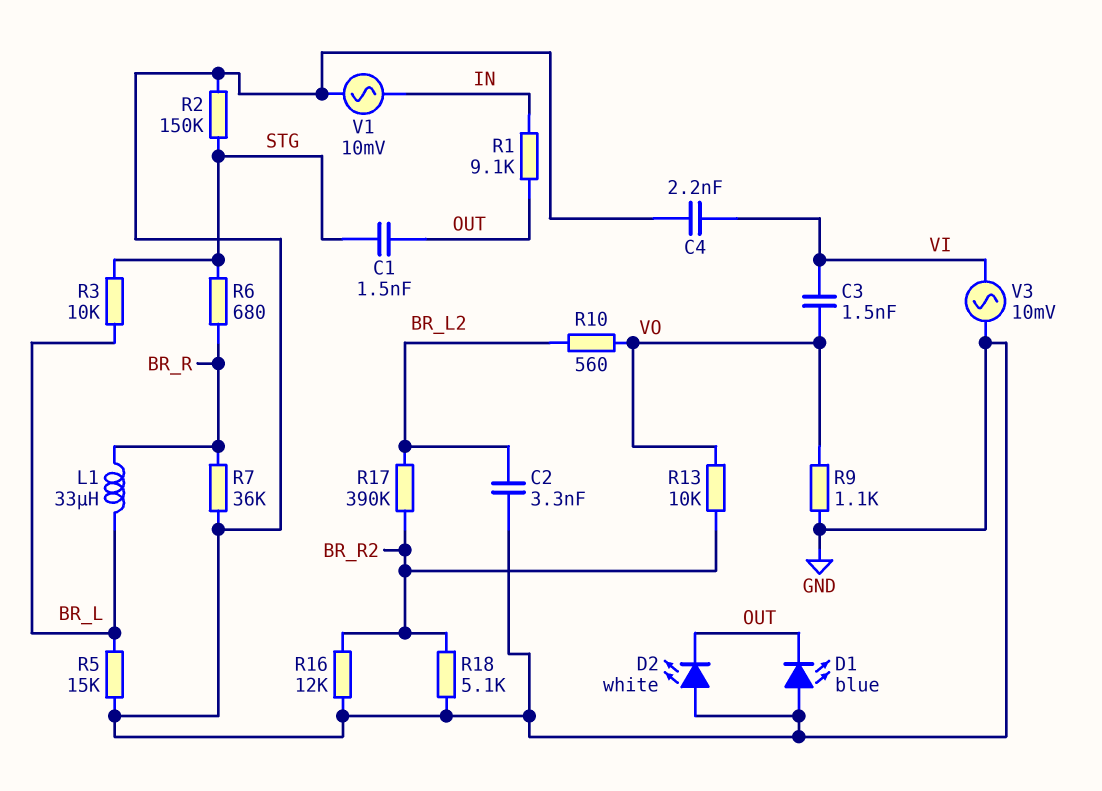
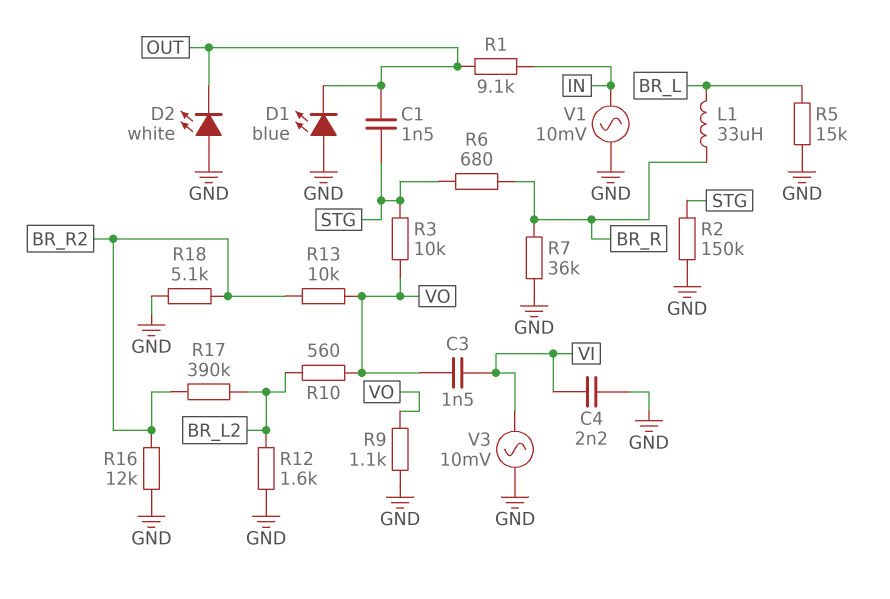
C2: 3.3nF (BR_L2, GND) -> none
R3: 10k (BR_L, STG) -> 10k (STG, VO)
R12: none -> 1.6k (BR_L2, GND)

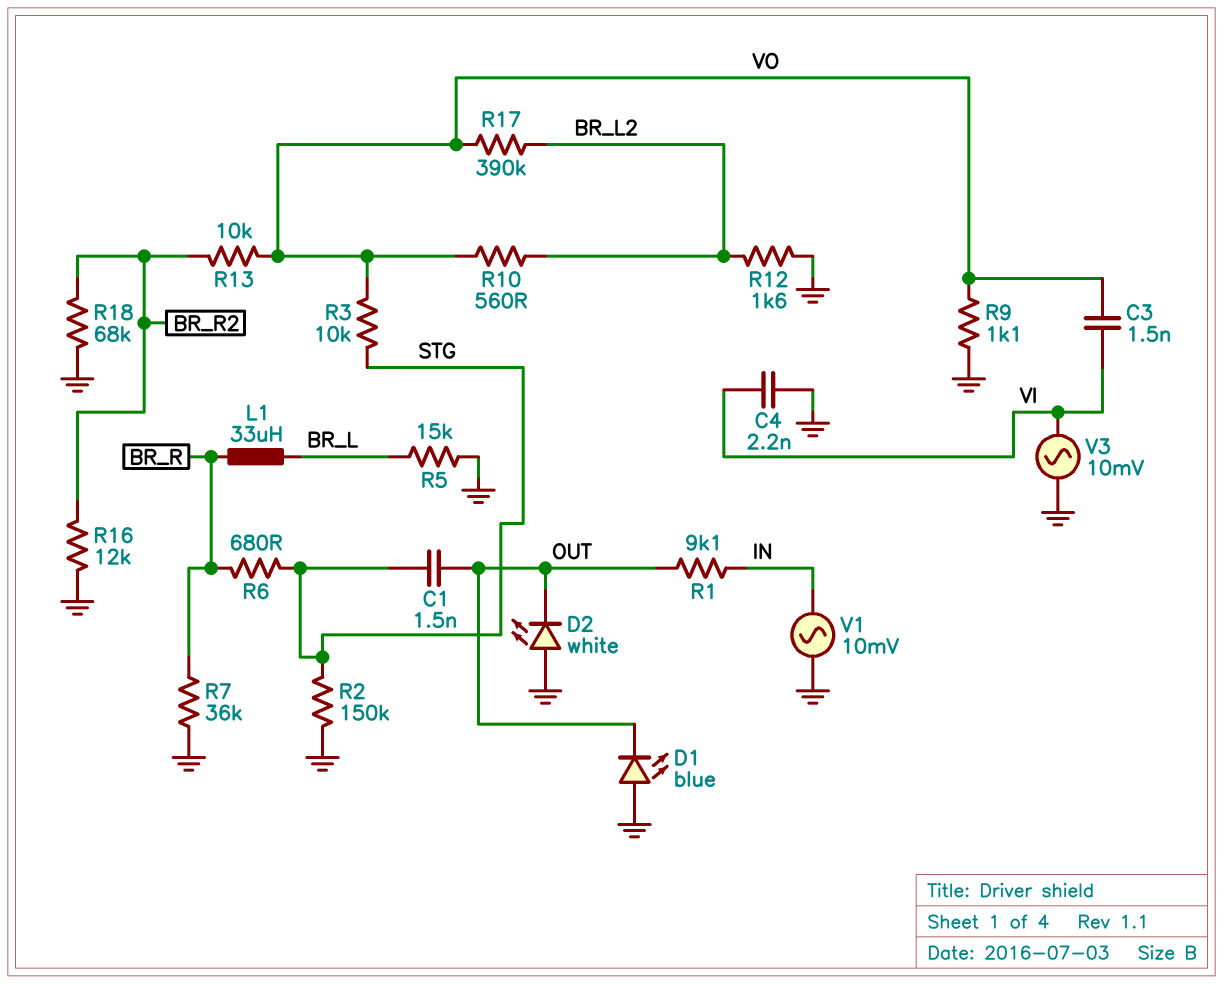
R17: 390k (BR_L2, BR_R2) -> 390k (BR_L2, VO)
R18: 5.1k (BR_R2, GND) -> 68k (BR_R2, GND)

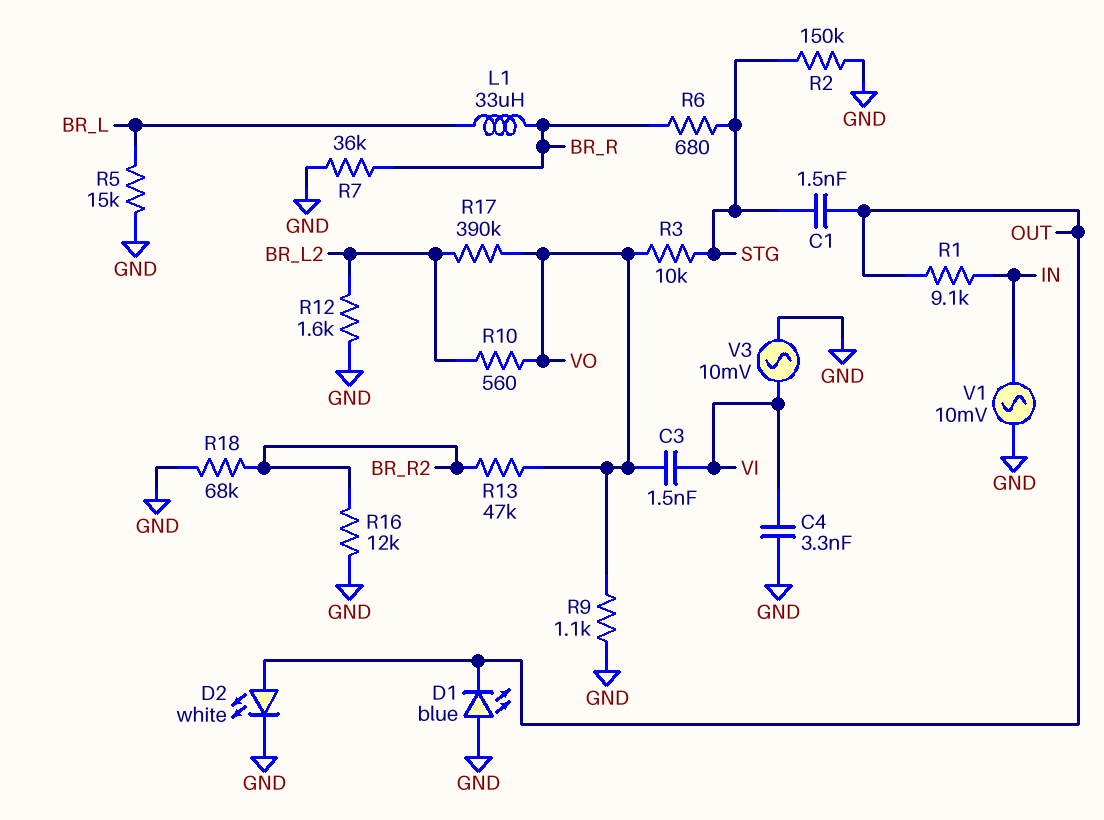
C4: 2.2nF (GND, VI) -> 3.3nF (GND, VI)
D2: LED white (A GND, K OUT) -> LED white (A OUT, K GND)
R13: 10k (BR_R2, VO) -> 47k (BR_R2, VO)

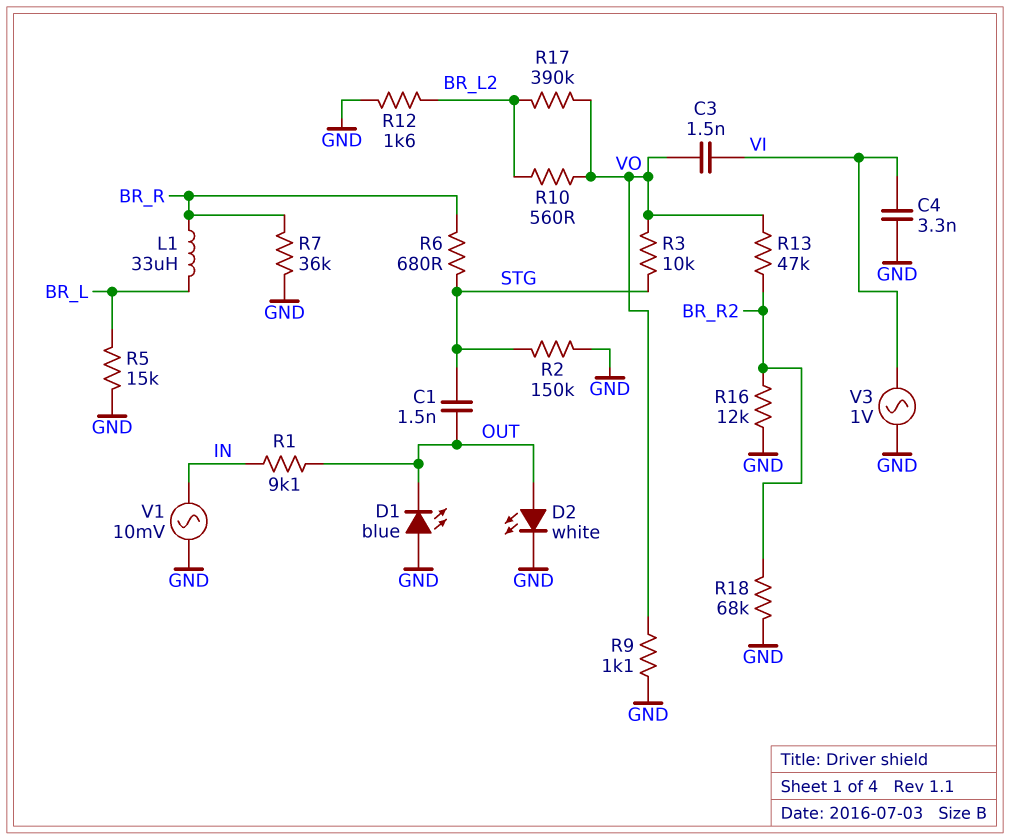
V3: AC 10mV (GND, VI) -> AC 1V (GND, VI)

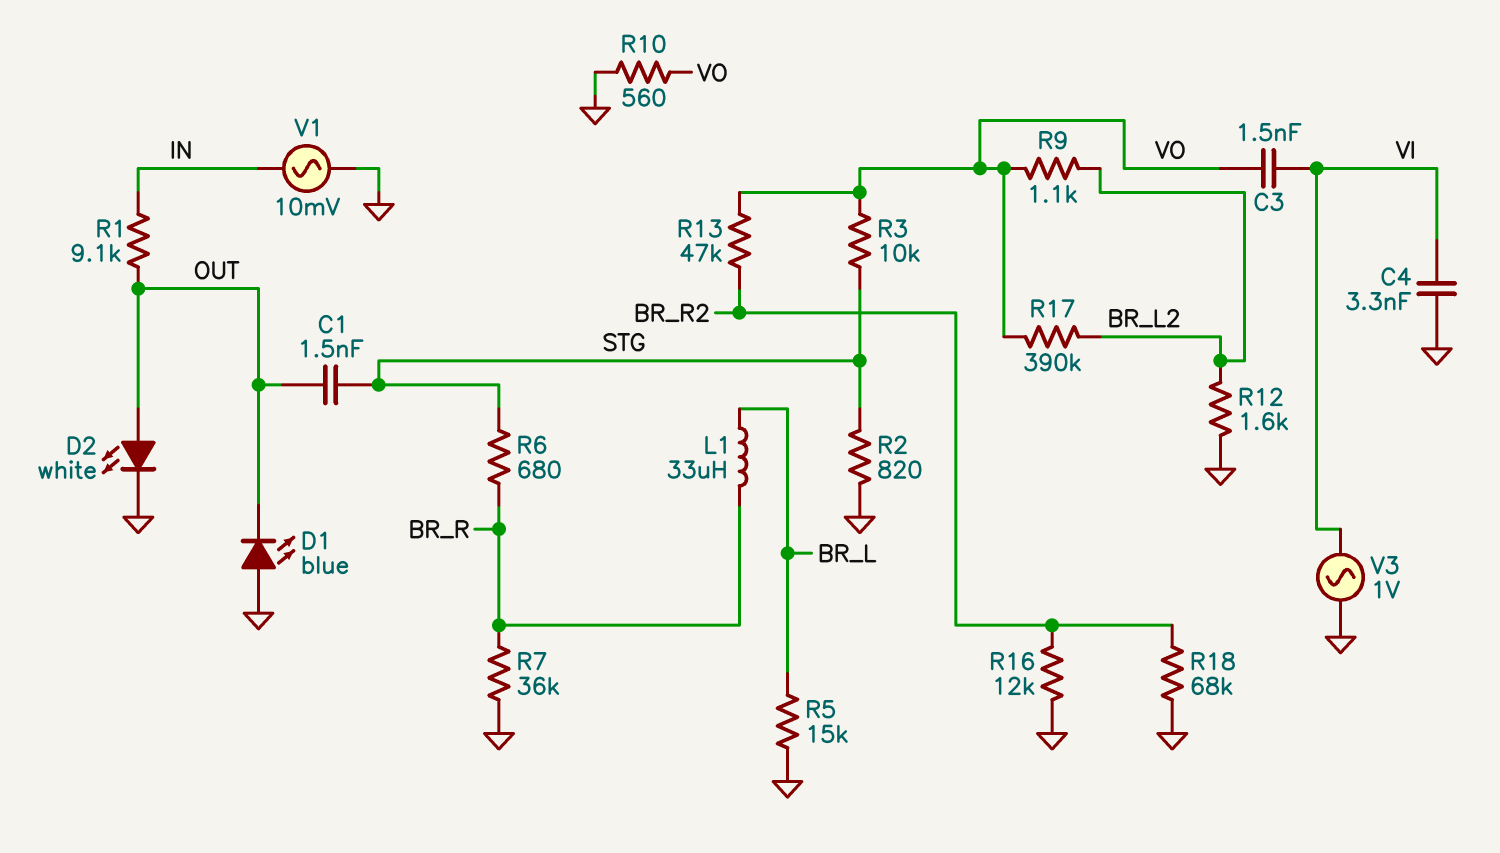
R2: 150k (GND, STG) -> 820 (GND, STG)
R9: 1.1k (GND, VO) -> 1.1k (BR_L2, VO)
R10: 560 (BR_L2, VO) -> 560 (GND, VO)

